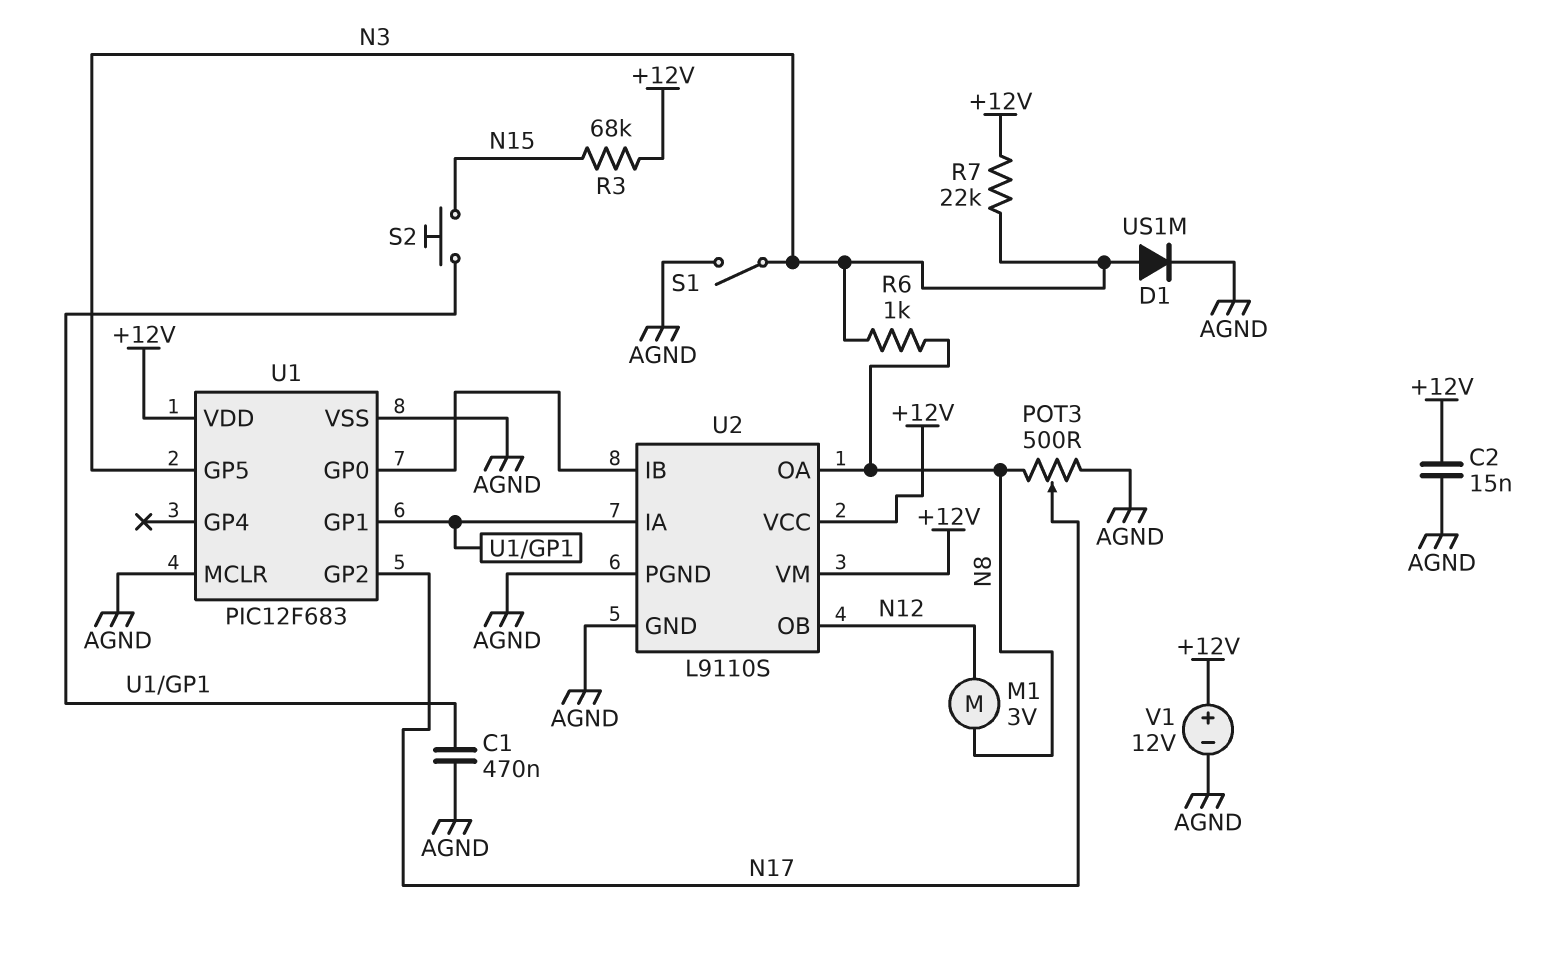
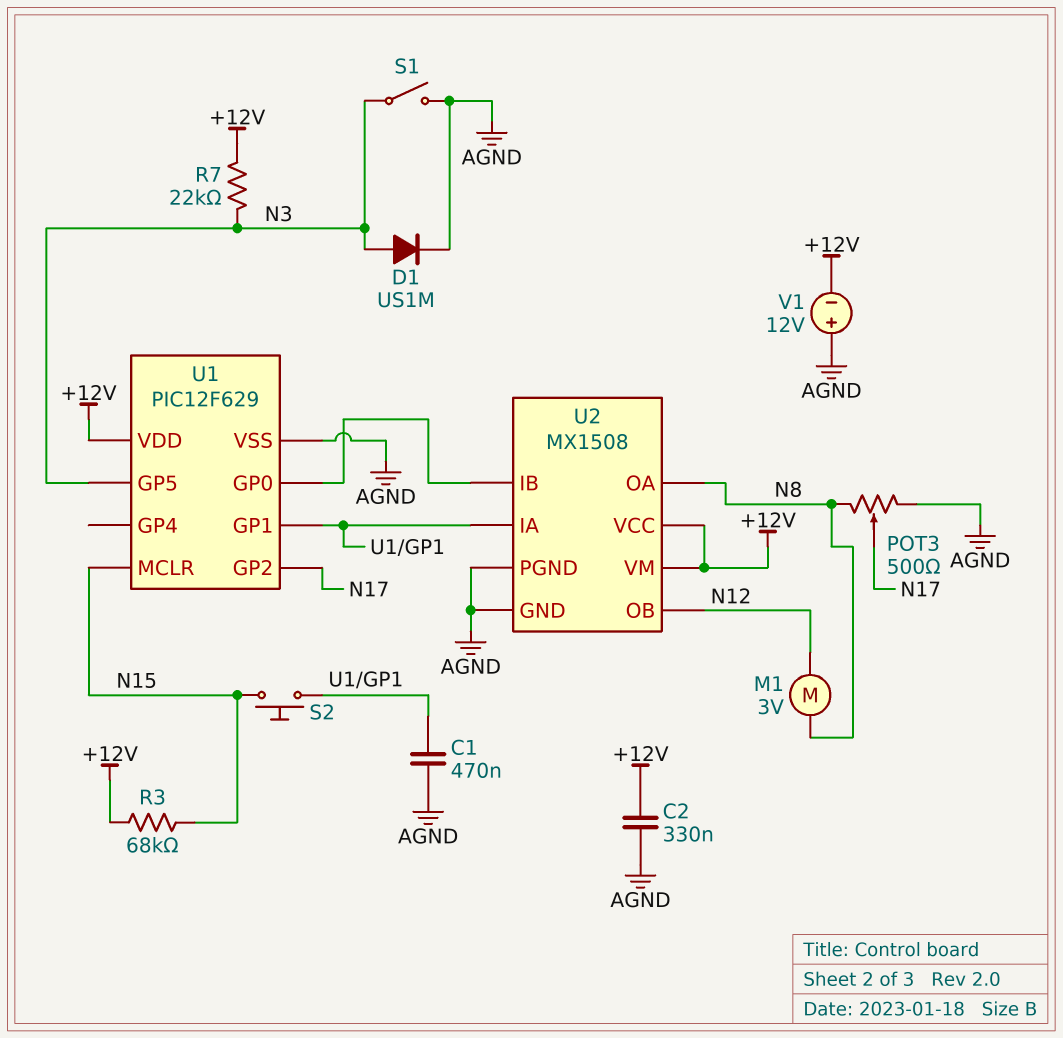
C2: 15nF (+12V, AGND) -> 330nF (+12V, AGND)
R6: 1k (N3, N8) -> none
U1: PIC12F683 -> PIC12F629
U1 pin MCLR: AGND -> N15
U2: L9110S -> MX1508
V1: 12V (plus +12V, minus AGND) -> 12V (plus AGND, minus +12V)

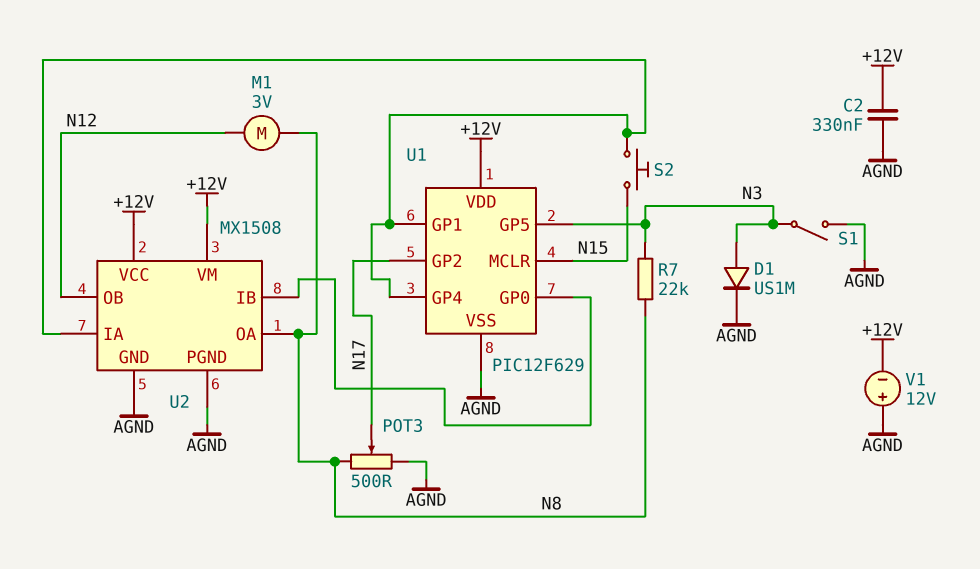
C1: 470nF (AGND, U1/GP1) -> none
R3: 68k (+12V, N15) -> none
R7: 22k (+12V, N3) -> 22k (N3, N8)
U1 pin GP4: none -> U1/GP1

